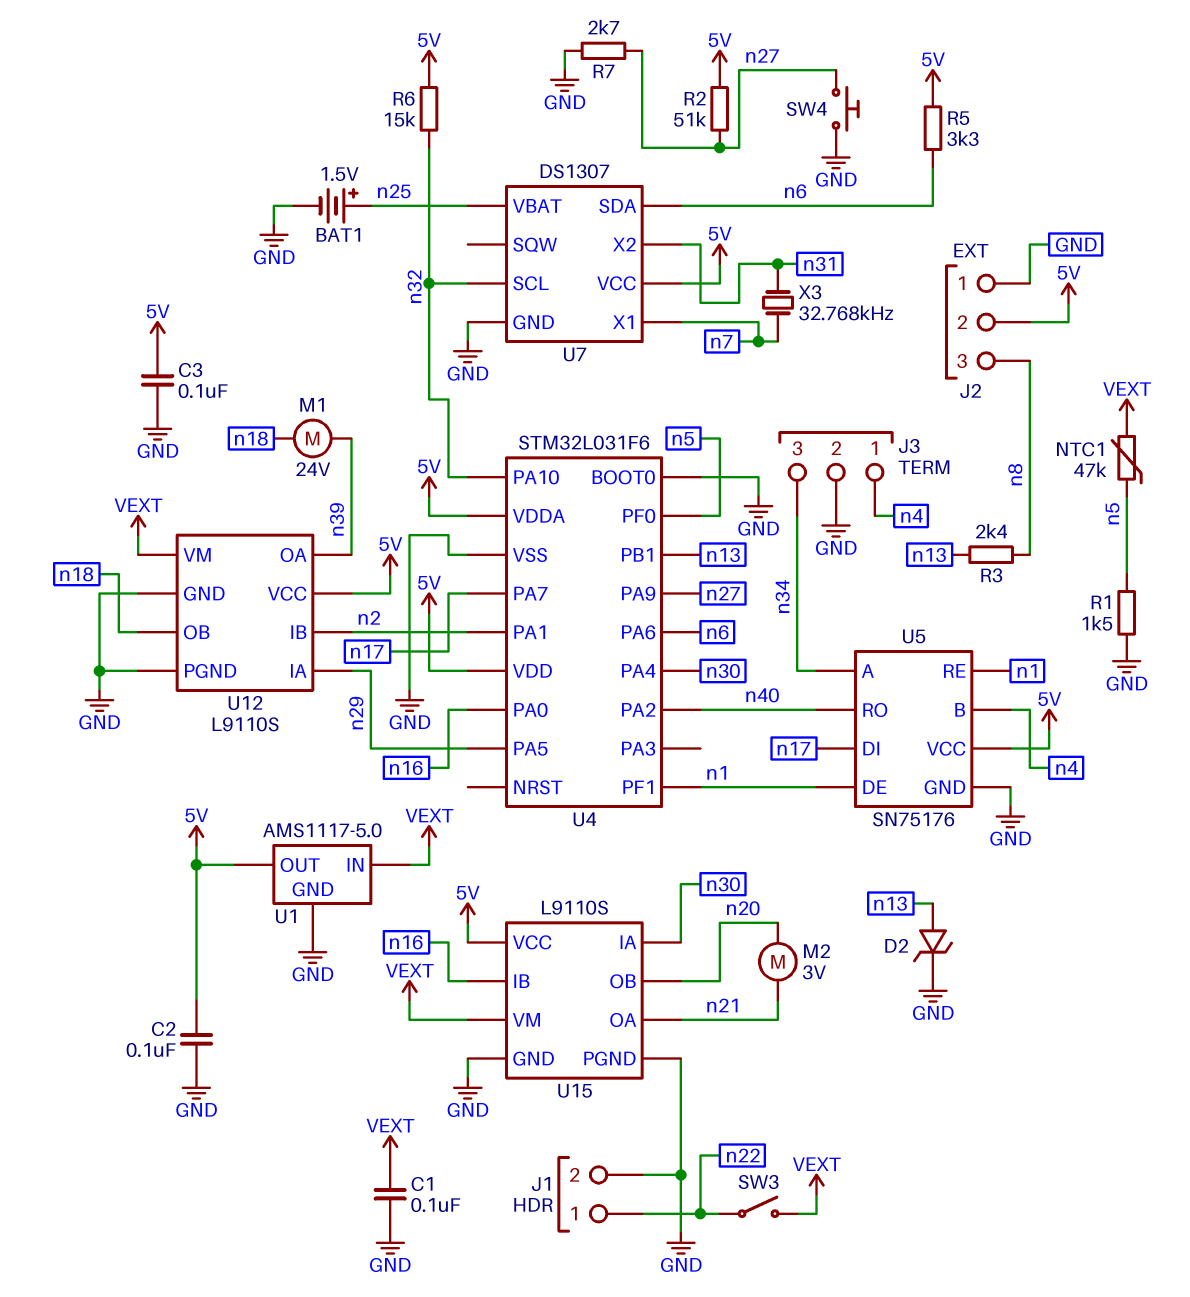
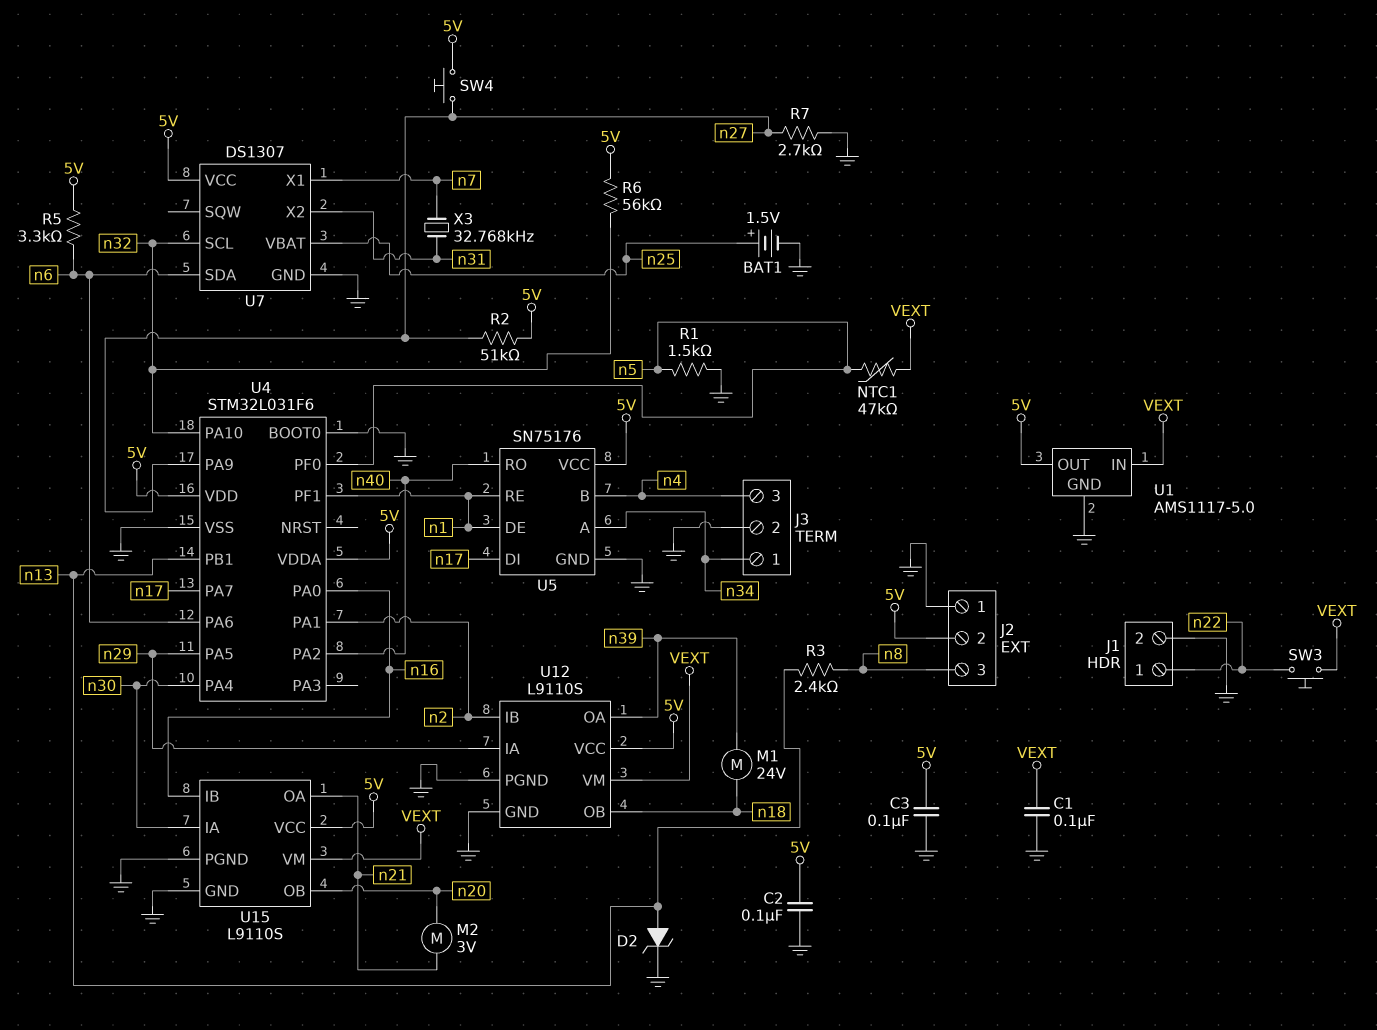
J3 pin 1: n4 -> n34
J3 pin 3: n34 -> n4
R6: 15k (5V, n32) -> 56k (5V, n32)
SW3: switch (VEXT, n22) -> button (VEXT, n22)
SW4: button (GND, n27) -> button (5V, n27)

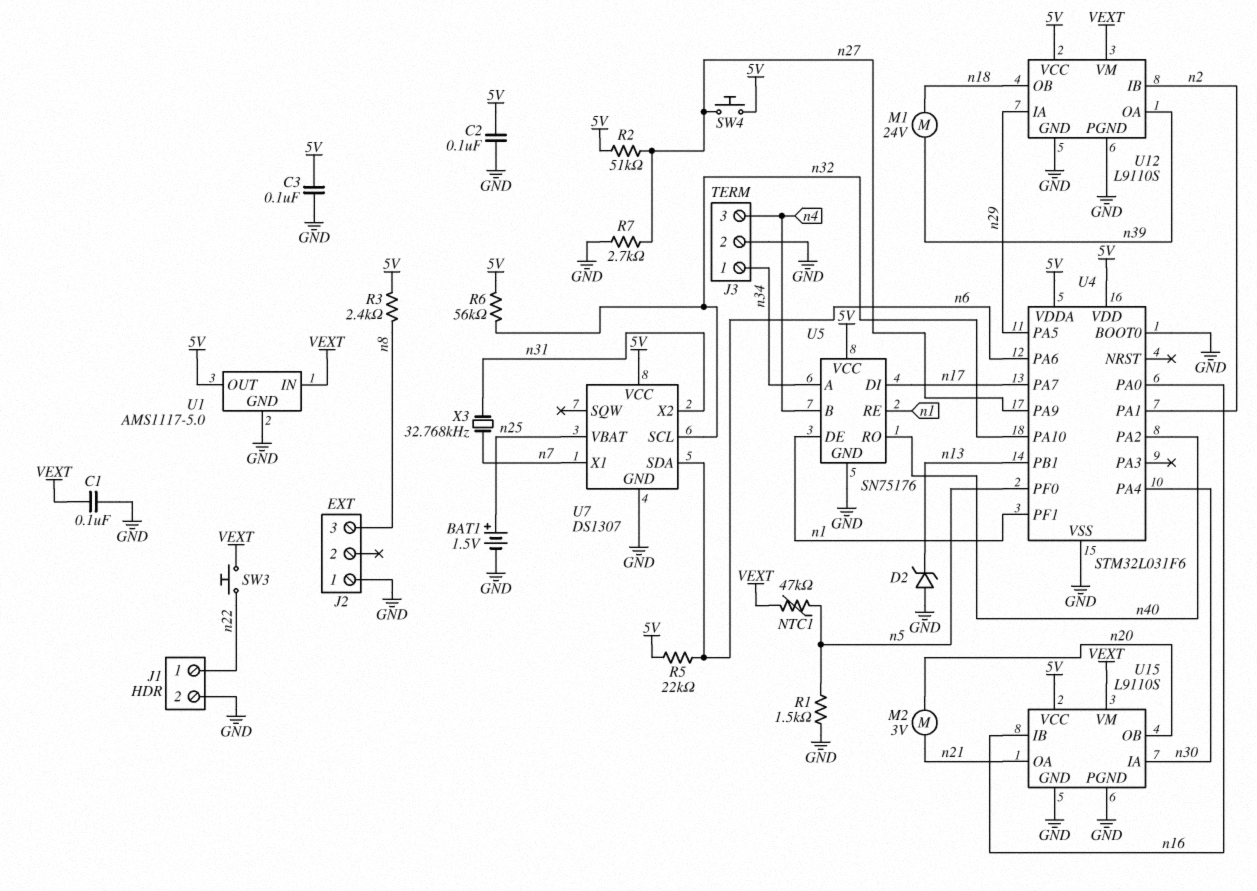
D2: zener (A n13, K GND) -> zener (A GND, K n13)
J2 pin 2: 5V -> none
R3: 2.4k (n8, n13) -> 2.4k (5V, n8)
R5: 3.3k (5V, n6) -> 22k (5V, n6)

